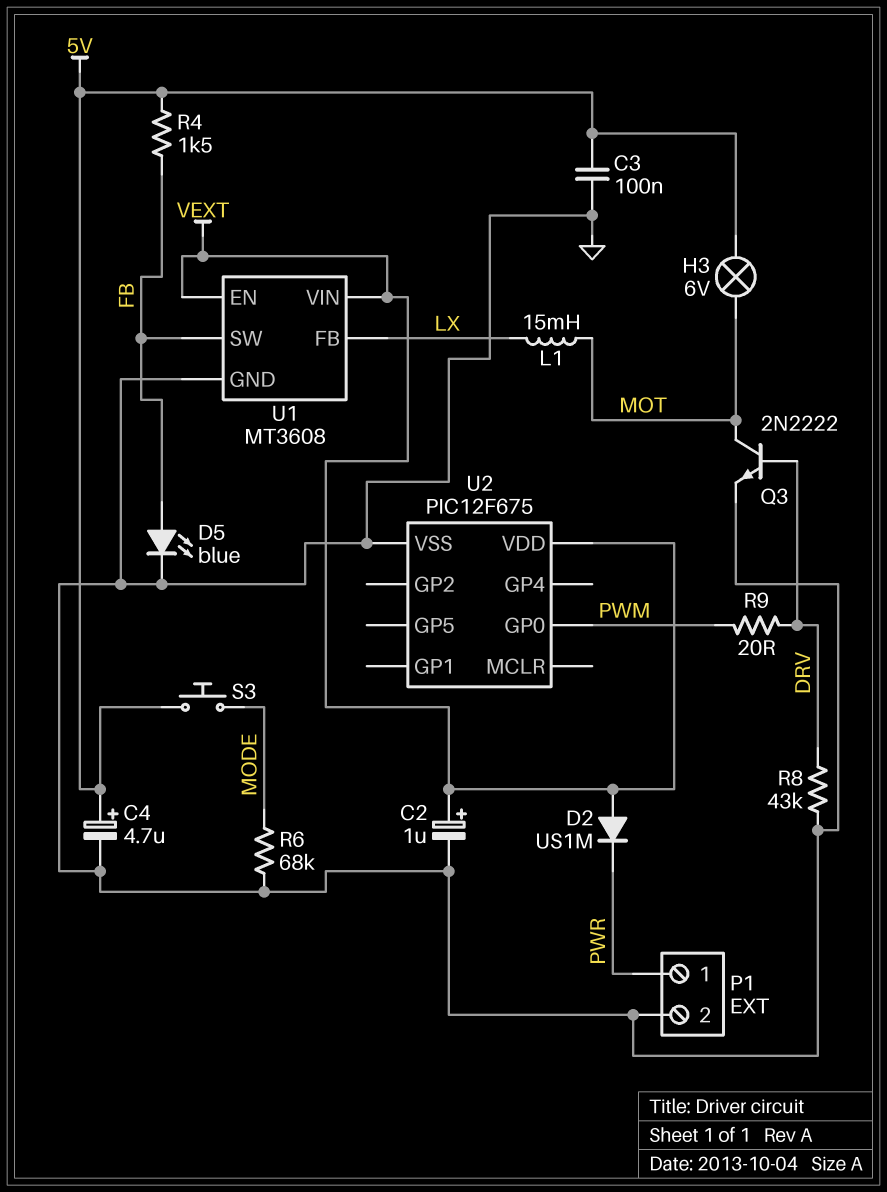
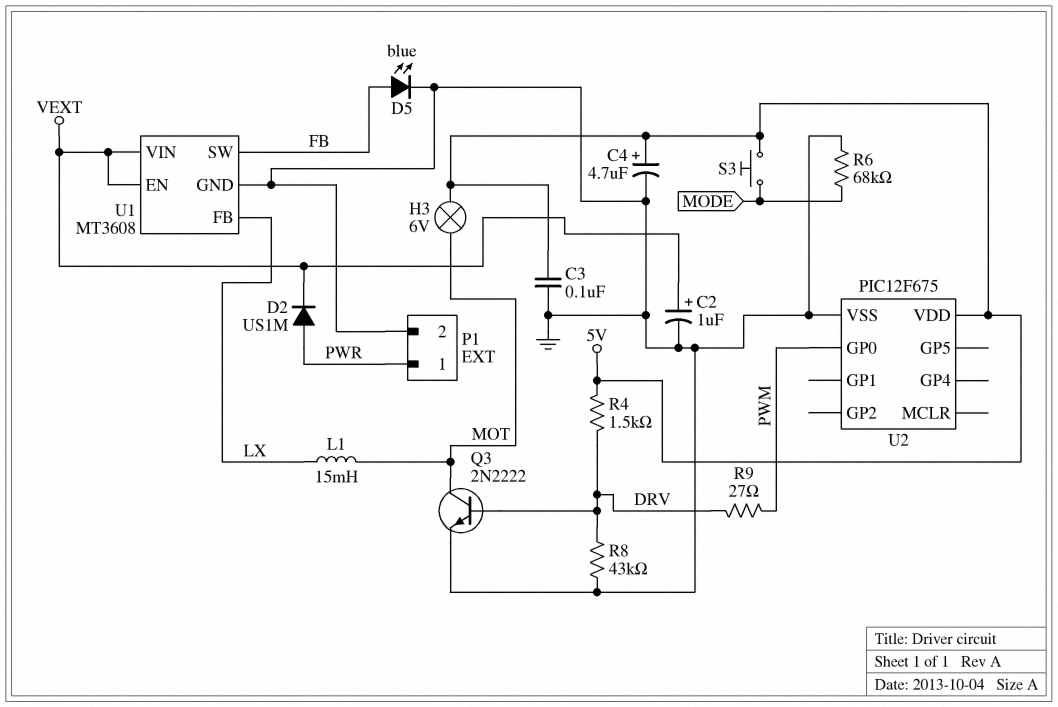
D2: diode US1M (A VEXT, K PWR) -> diode US1M (A PWR, K VEXT)
R4: 1.5k (5V, FB) -> 1.5k (5V, DRV)
R9: 20 (DRV, PWM) -> 27 (DRV, PWM)
U2 pin VDD: VEXT -> 5V

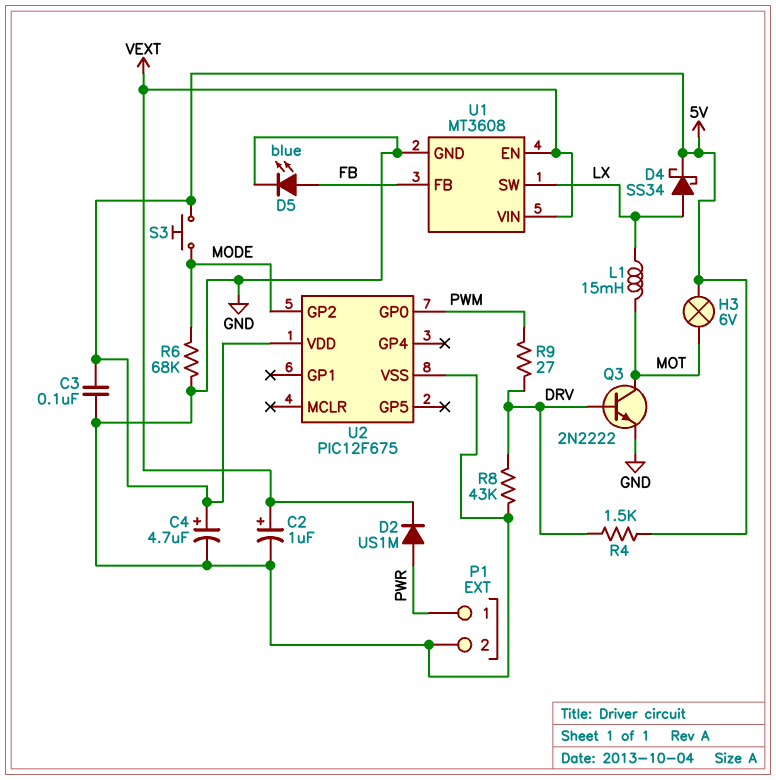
D4: none -> schottky SS34 (A LX, K 5V)
U1 pin FB: LX -> FB
U1 pin SW: FB -> LX
U2 pin GP2: none -> MODE

